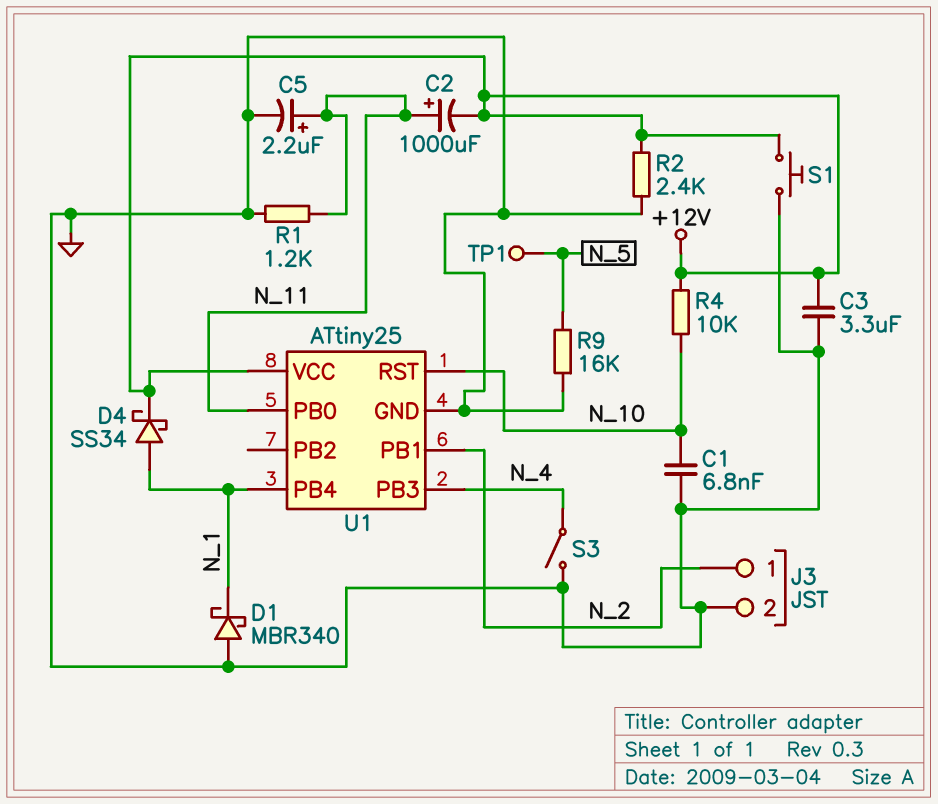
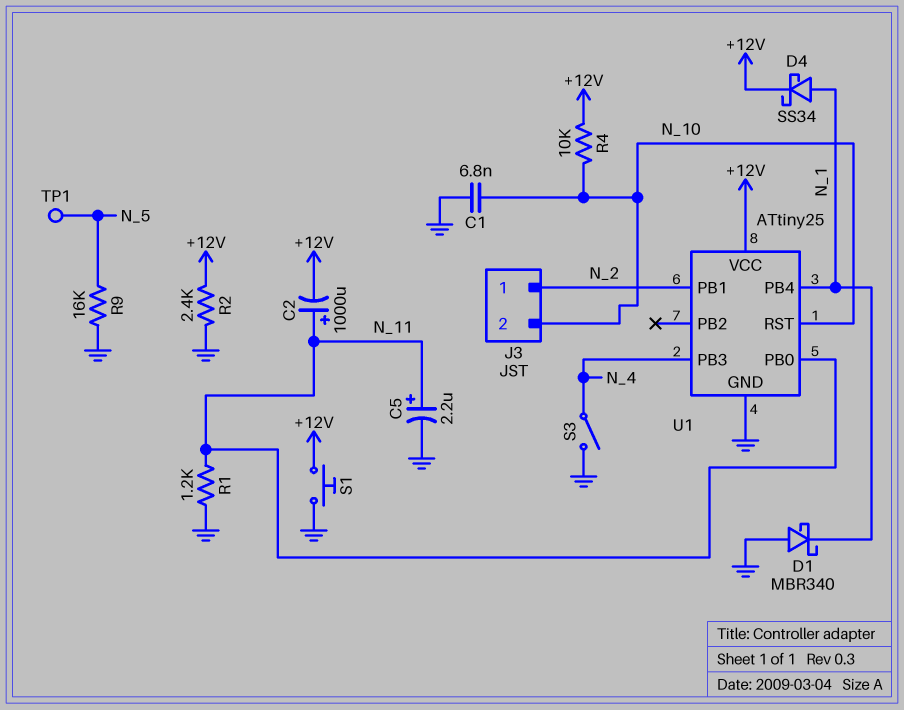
C3: 3.3uF (+12V, GND) -> none
J3 pin 2: GND -> N_10

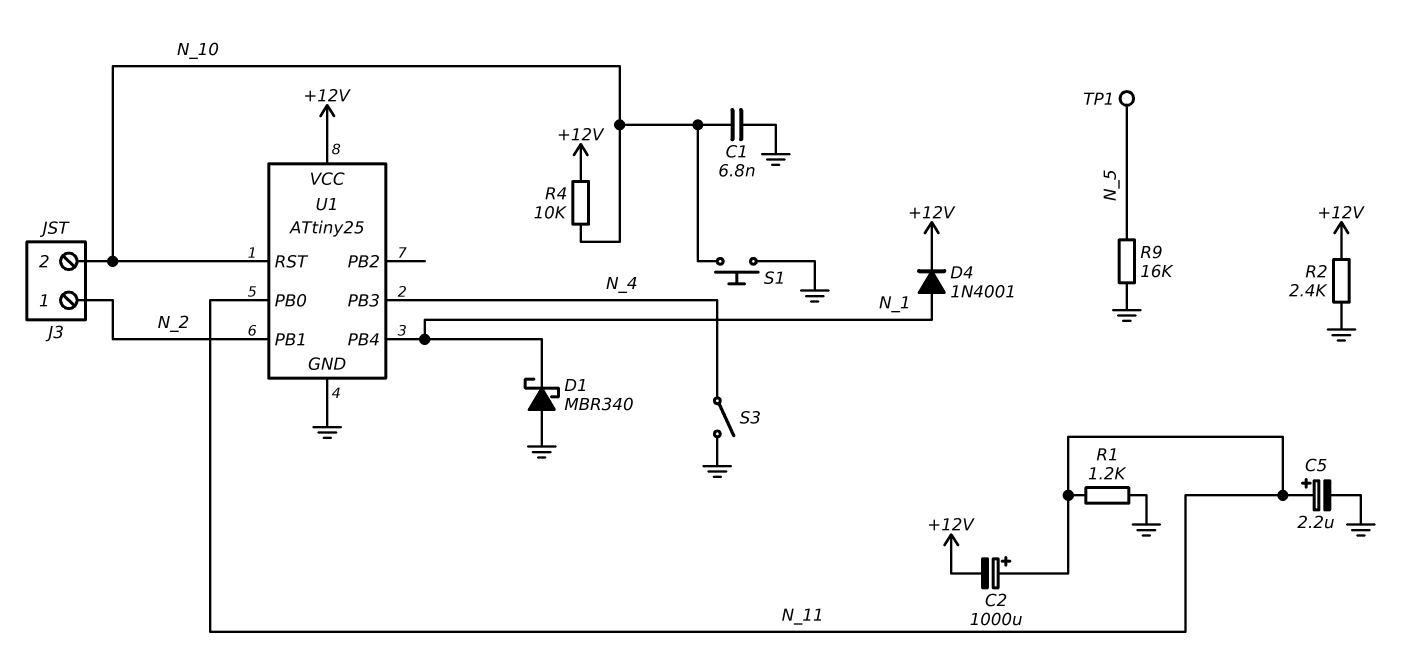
D4: schottky SS34 (A N_1, K +12V) -> diode 1N4001 (A N_1, K +12V)
S1: button (+12V, GND) -> button (GND, N_10)

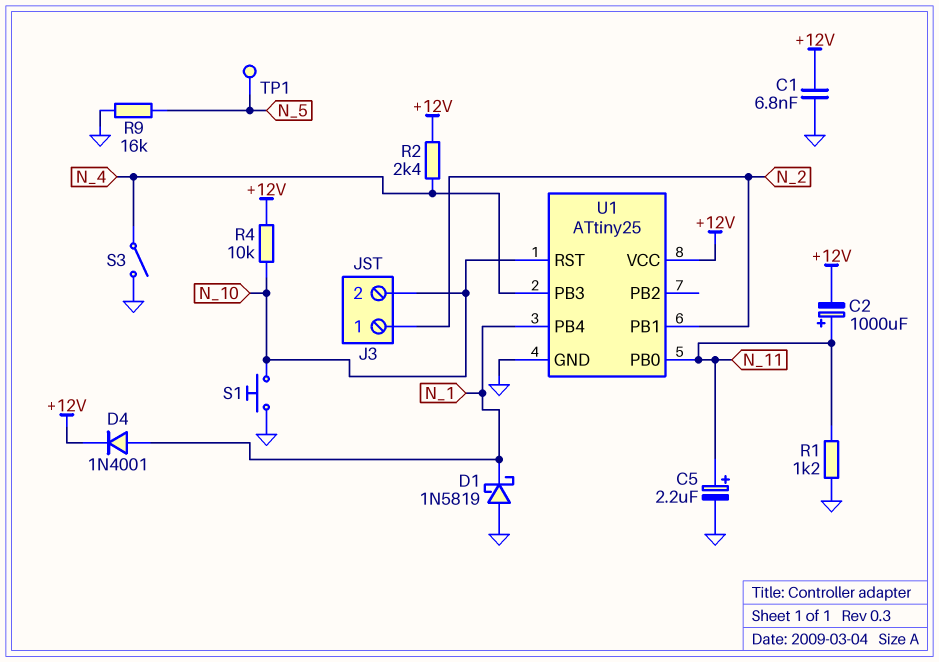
C1: 6.8nF (GND, N_10) -> 6.8nF (+12V, GND)
D1: schottky MBR340 (A GND, K N_1) -> schottky 1N5819 (A GND, K N_1)
R2: 2.4k (+12V, GND) -> 2.4k (+12V, N_4)

